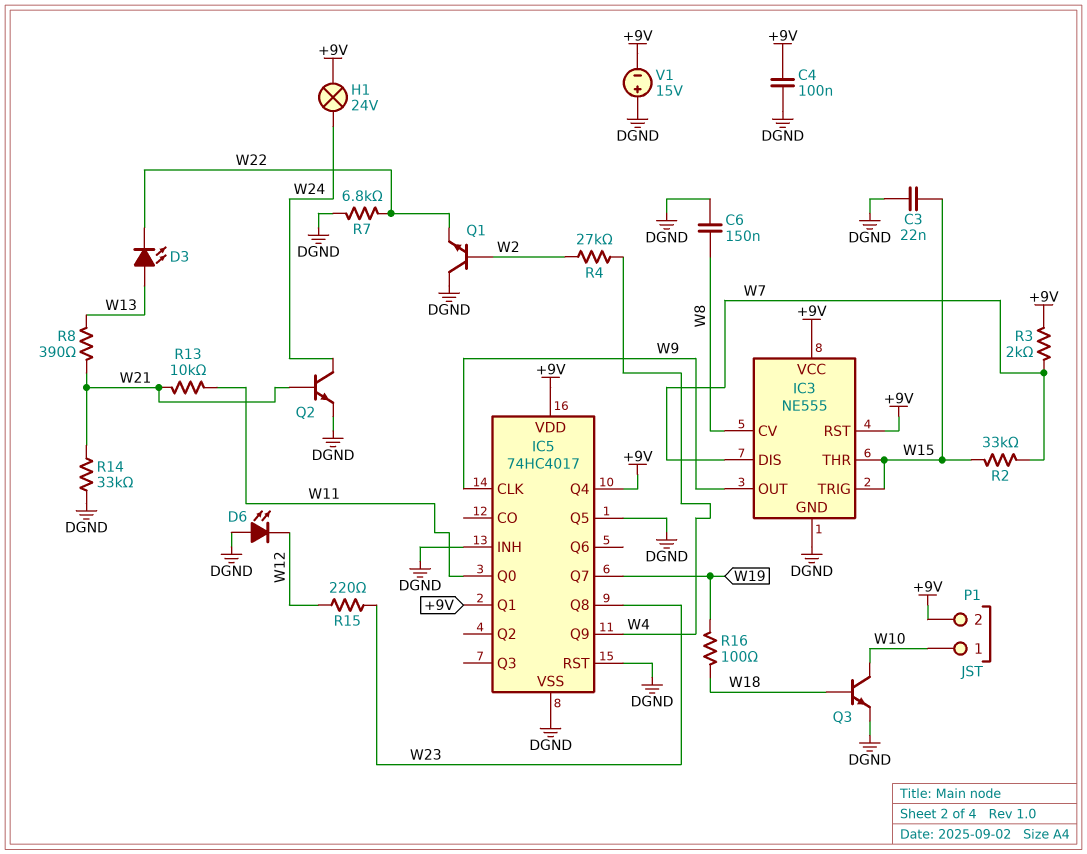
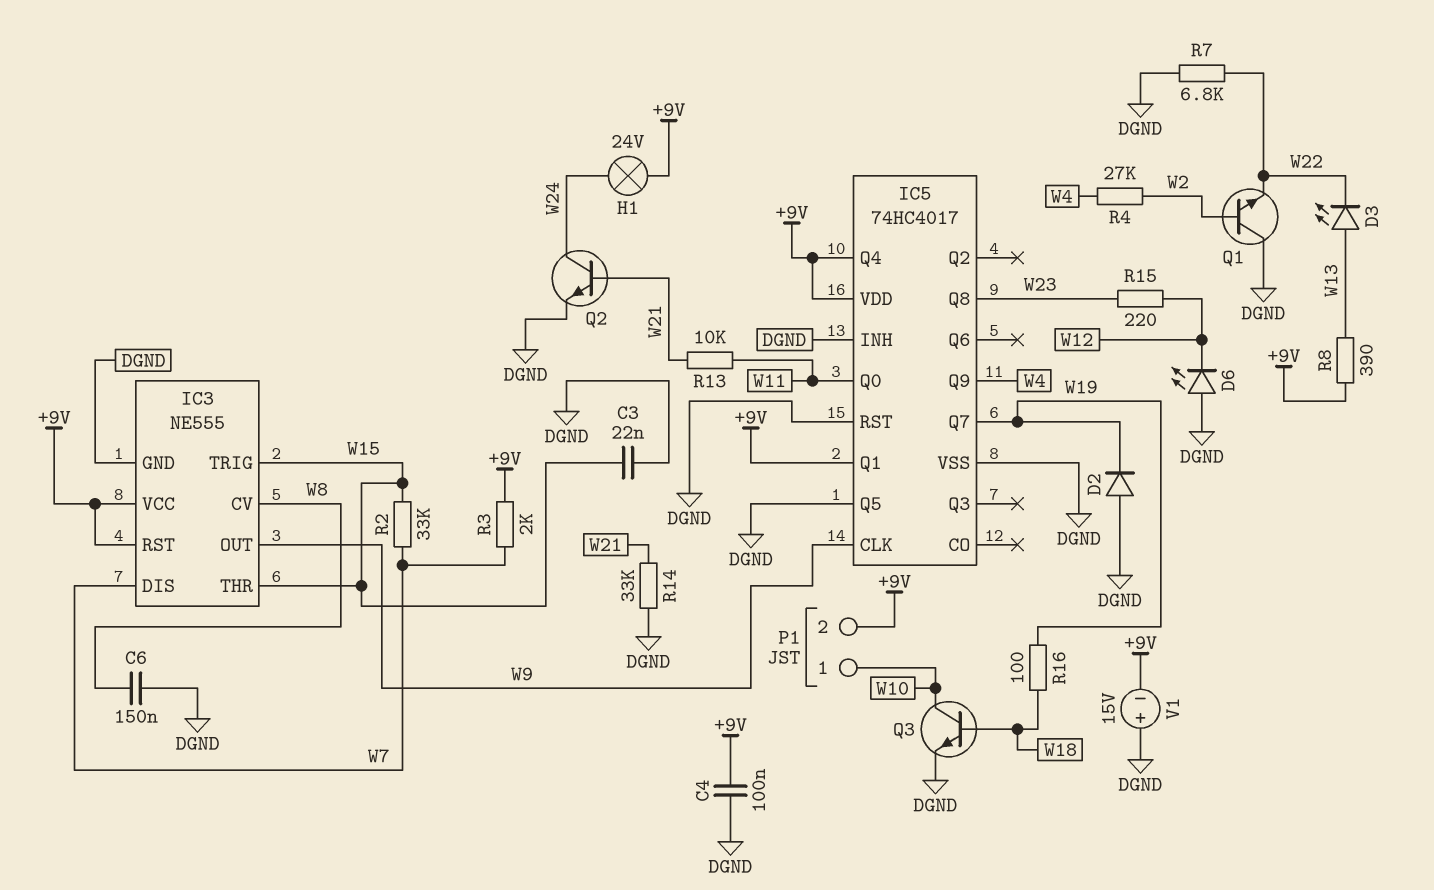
D2: none -> diode (A DGND, K W19)
R8: 390 (W13, W21) -> 390 (+9V, W13)

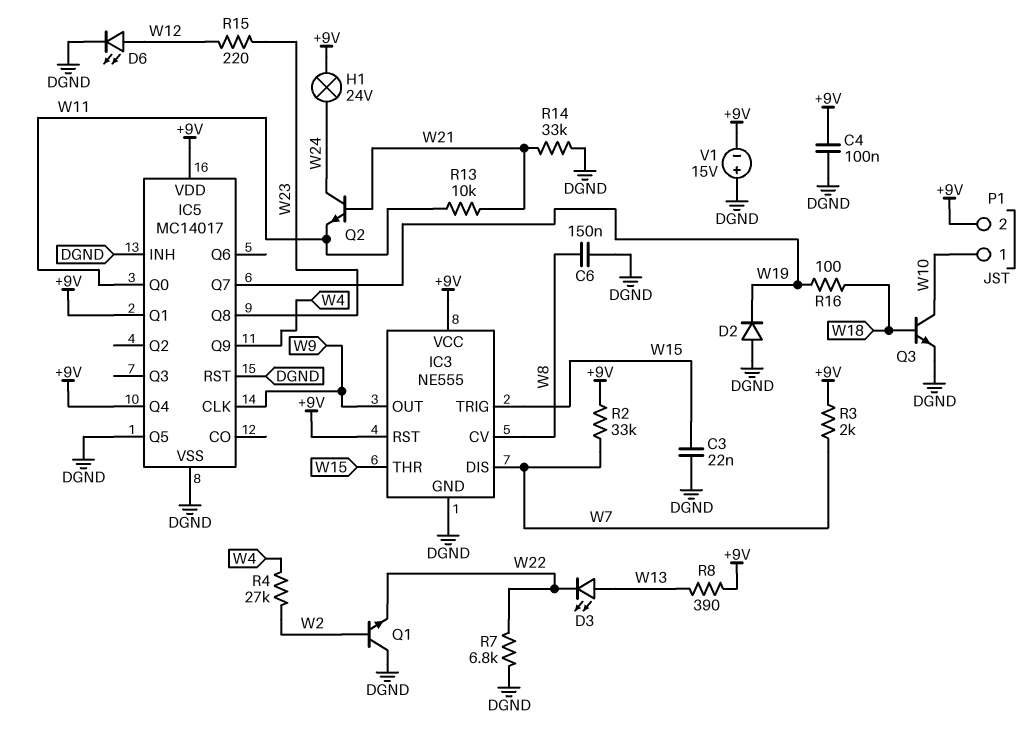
D6: LED (A DGND, K W12) -> LED (A W12, K DGND)
IC5: 74HC4017 -> MC14017
Q2: NPN (B W21, C W24, E DGND) -> NPN (B W21, C W24, E W11)
R2: 33k (W7, W15) -> 33k (+9V, W7)

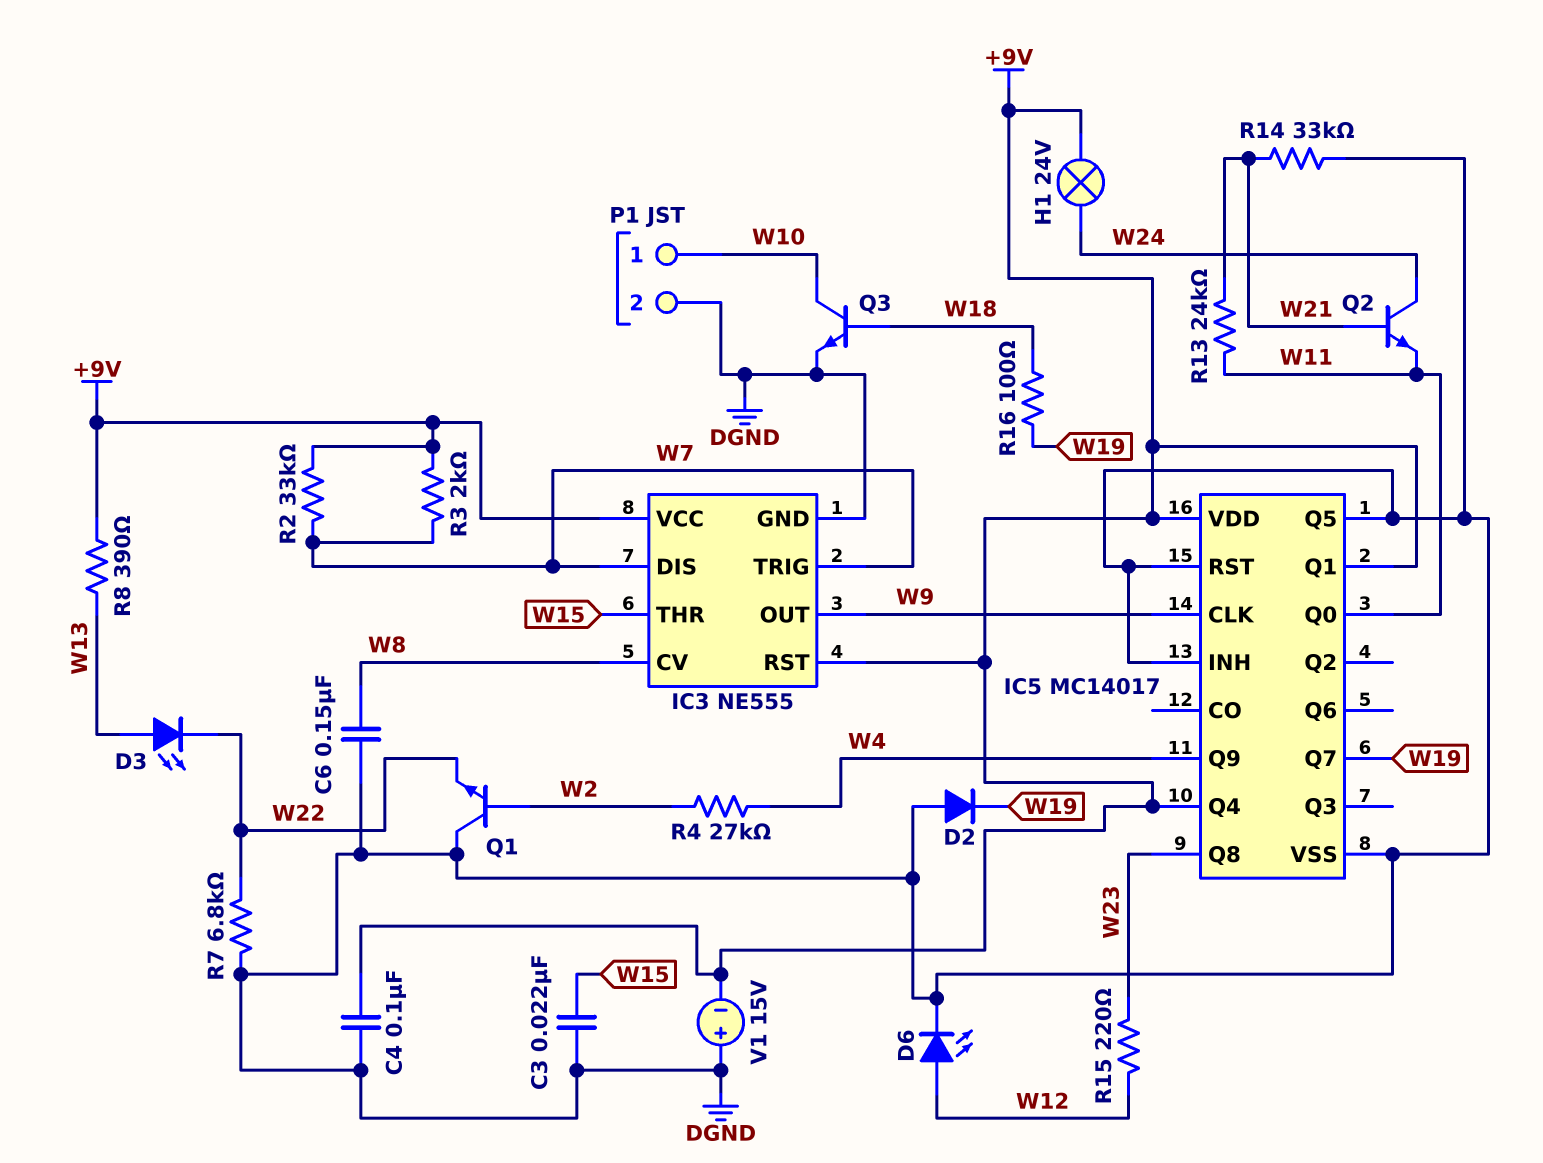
IC3 pin TRIG: W15 -> W7
P1 pin 2: +9V -> DGND
R13: 10k (W11, W21) -> 24k (W11, W21)

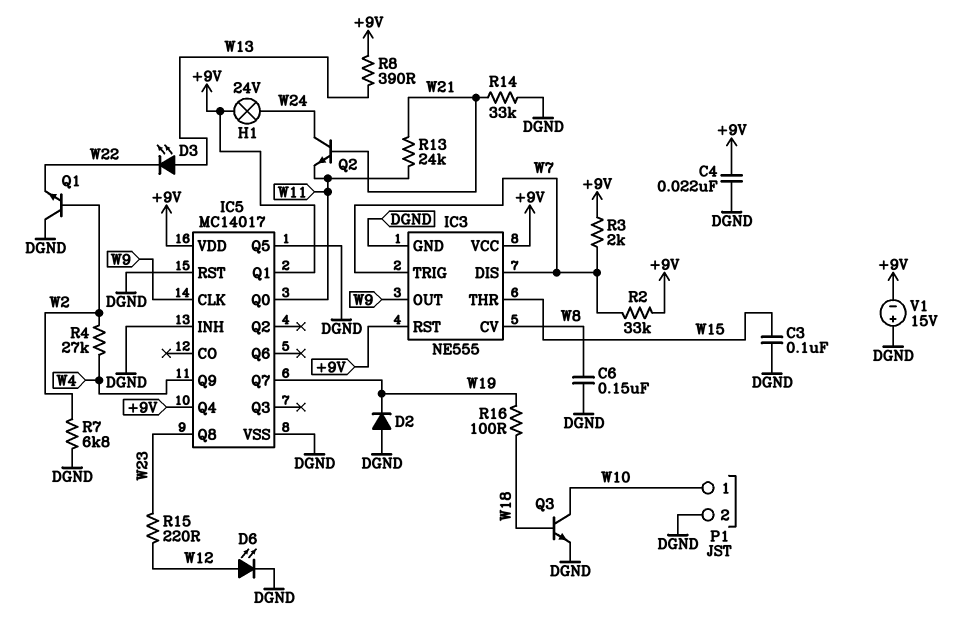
C3: 22nF (DGND, W15) -> 100nF (DGND, W15)
C4: 100nF (+9V, DGND) -> 22nF (+9V, DGND)
R7: 6.8k (DGND, W22) -> 6.8k (DGND, W2)

